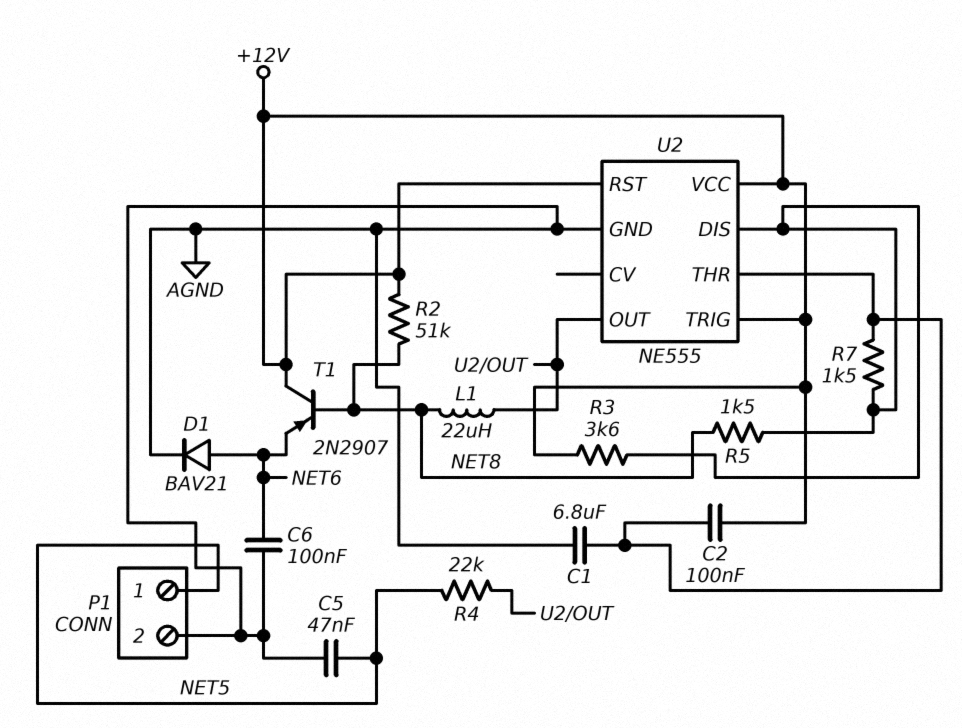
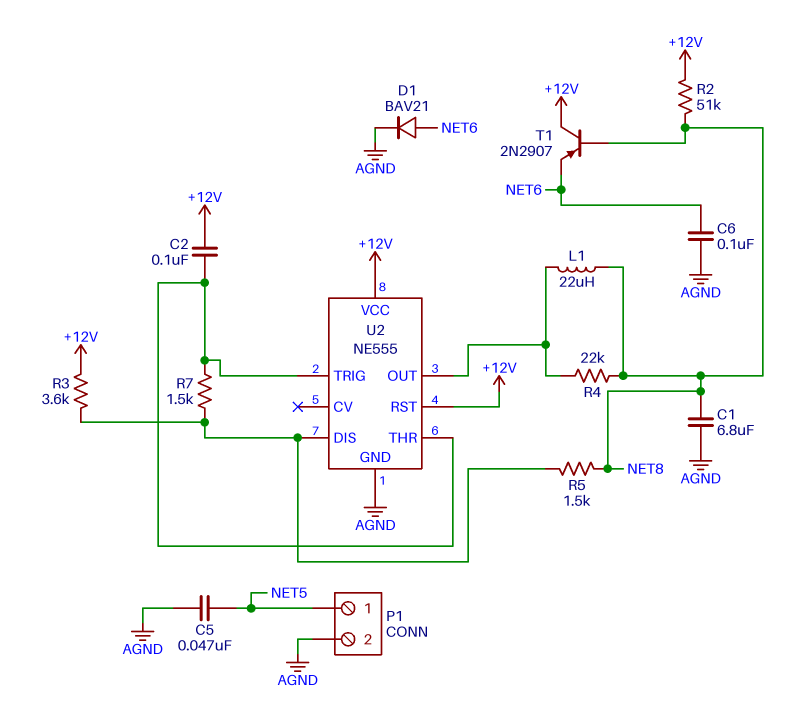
C1: 6.8uF (AGND, U2/THR) -> 6.8uF (AGND, NET8)
R4: 22k (NET5, U2/OUT) -> 22k (NET8, U2/OUT)
U2 pin TRIG: +12V -> U2/THR

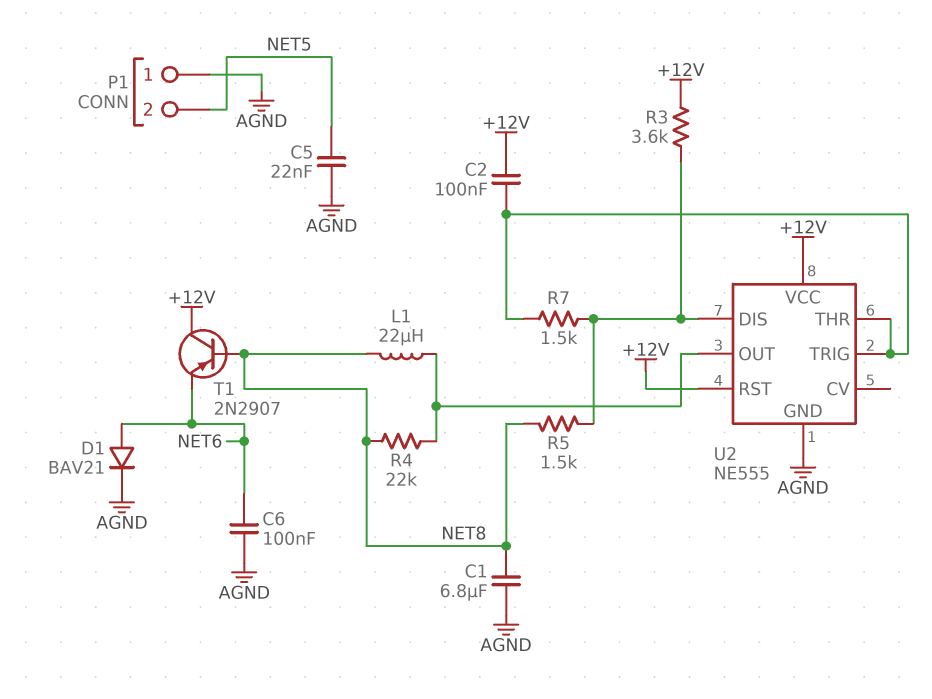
C5: 47nF (AGND, NET5) -> 22nF (AGND, NET5)
P1 pin 1: NET5 -> AGND
P1 pin 2: AGND -> NET5
R2: 51k (+12V, NET8) -> none

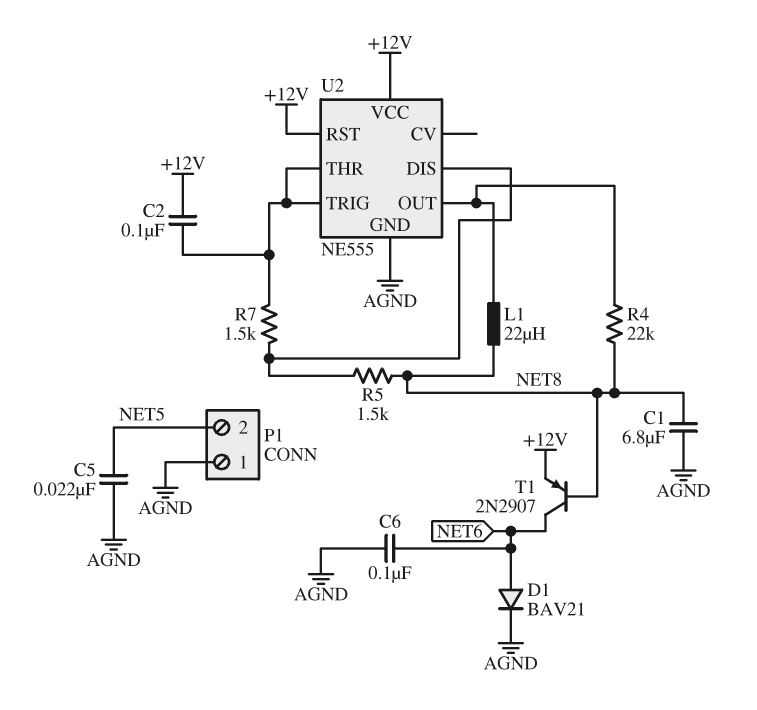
R3: 3.6k (+12V, U2/DIS) -> none
T1: PNP 2N2907 (B NET8, C +12V, E NET6) -> PNP 2N2907 (B NET8, C NET6, E +12V)

